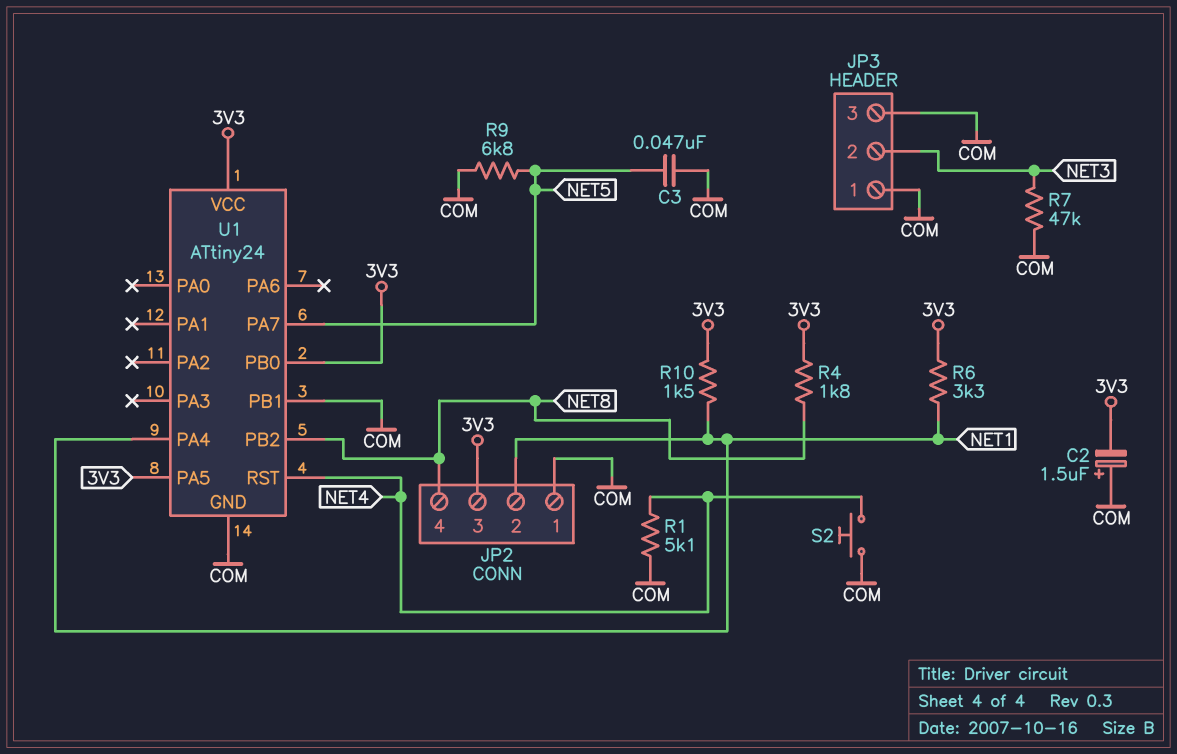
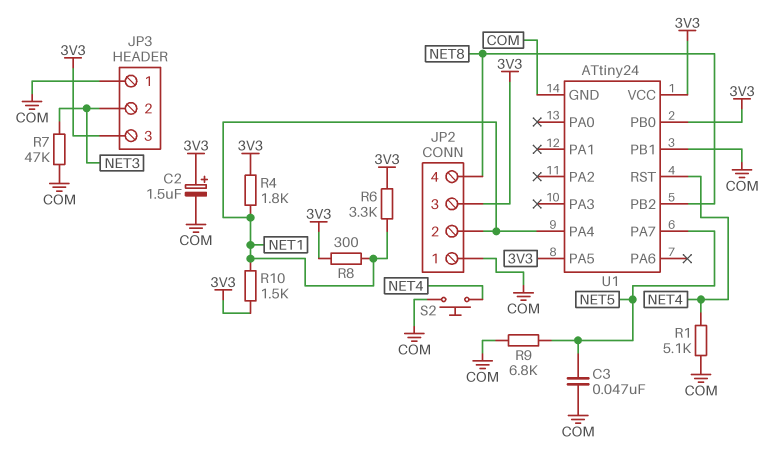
C2: 1.5uF (plus COM, minus 3V3) -> 1.5uF (plus 3V3, minus COM)
JP3 pin 3: COM -> 3V3
R4: 1.8k (3V3, NET8) -> 1.8k (3V3, NET1)
R8: none -> 300 (3V3, NET1)

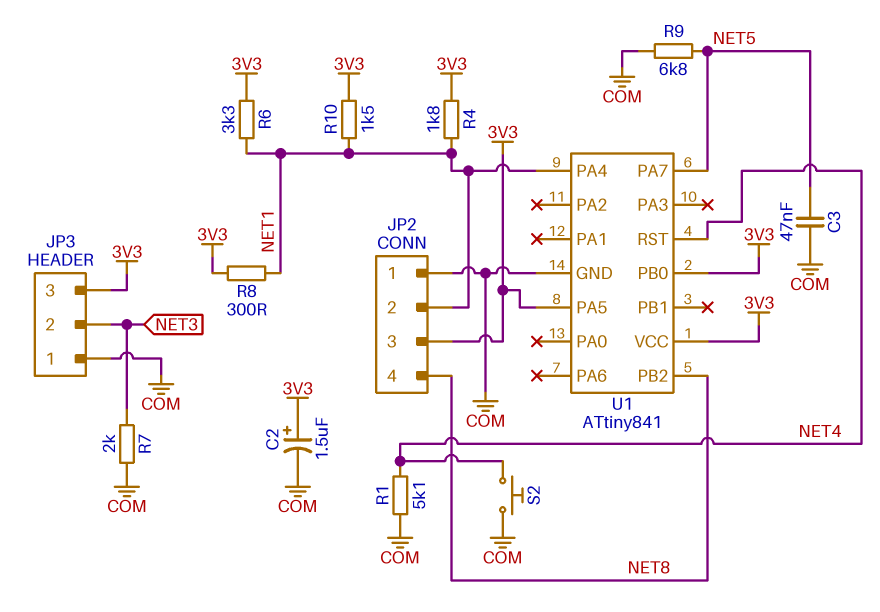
R7: 47k (COM, NET3) -> 2k (COM, NET3)
U1: ATtiny24 -> ATtiny841
U1 pin PB1: COM -> none

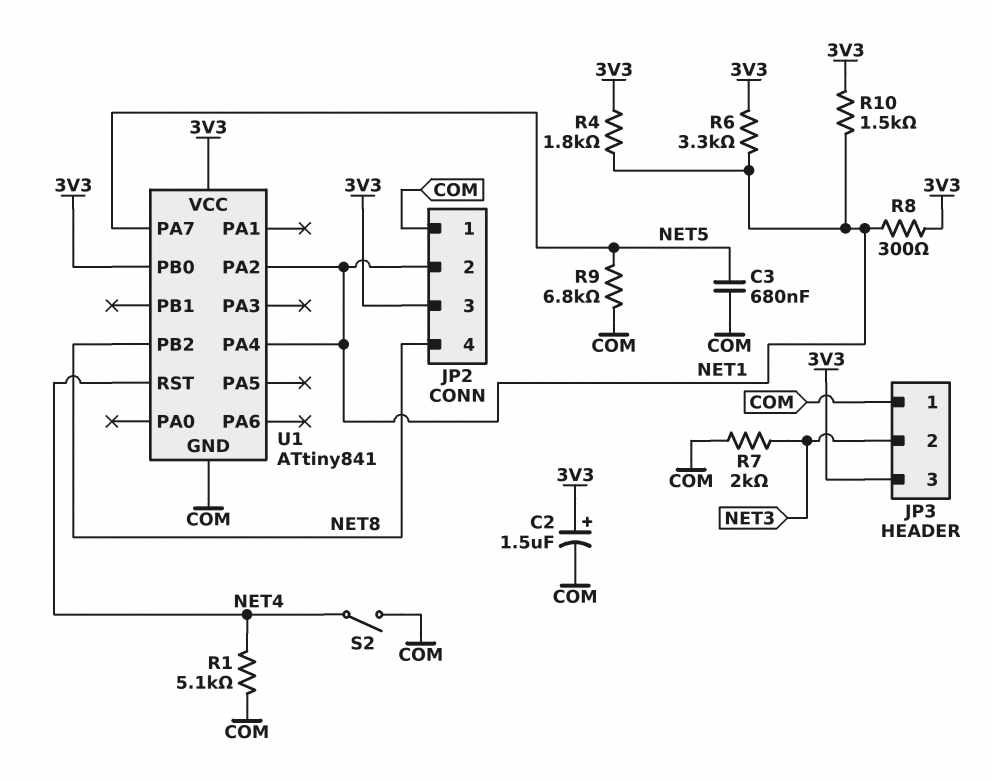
C3: 47nF (COM, NET5) -> 680nF (COM, NET5)
S2: button (COM, NET4) -> switch (COM, NET4)
U1 pin PA2: none -> NET1
U1 pin PA5: 3V3 -> none

